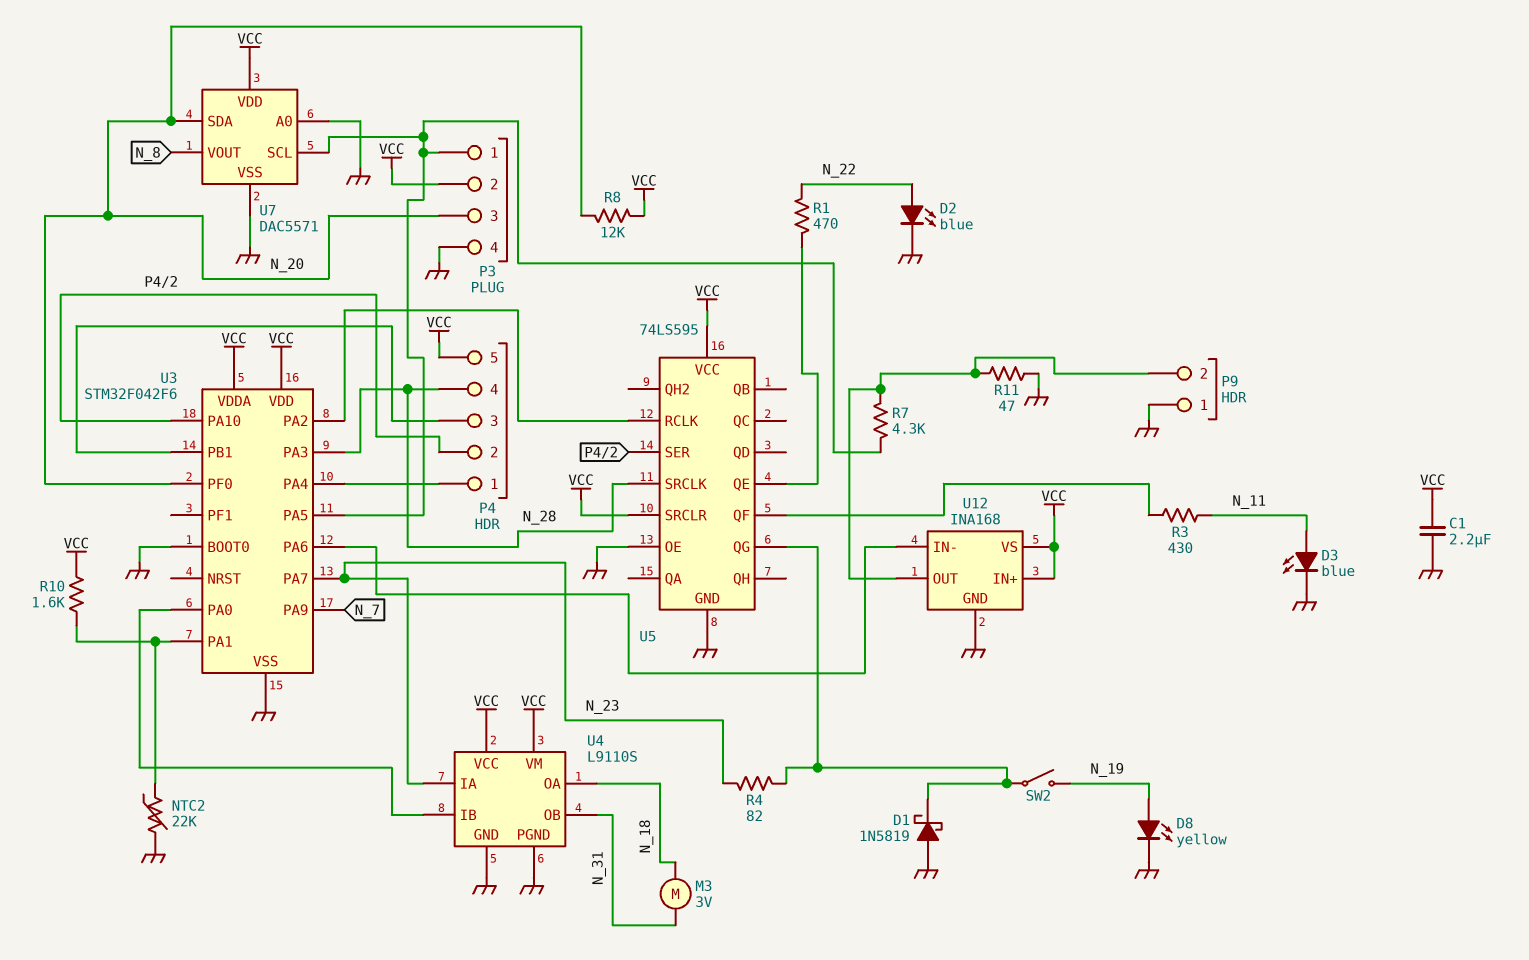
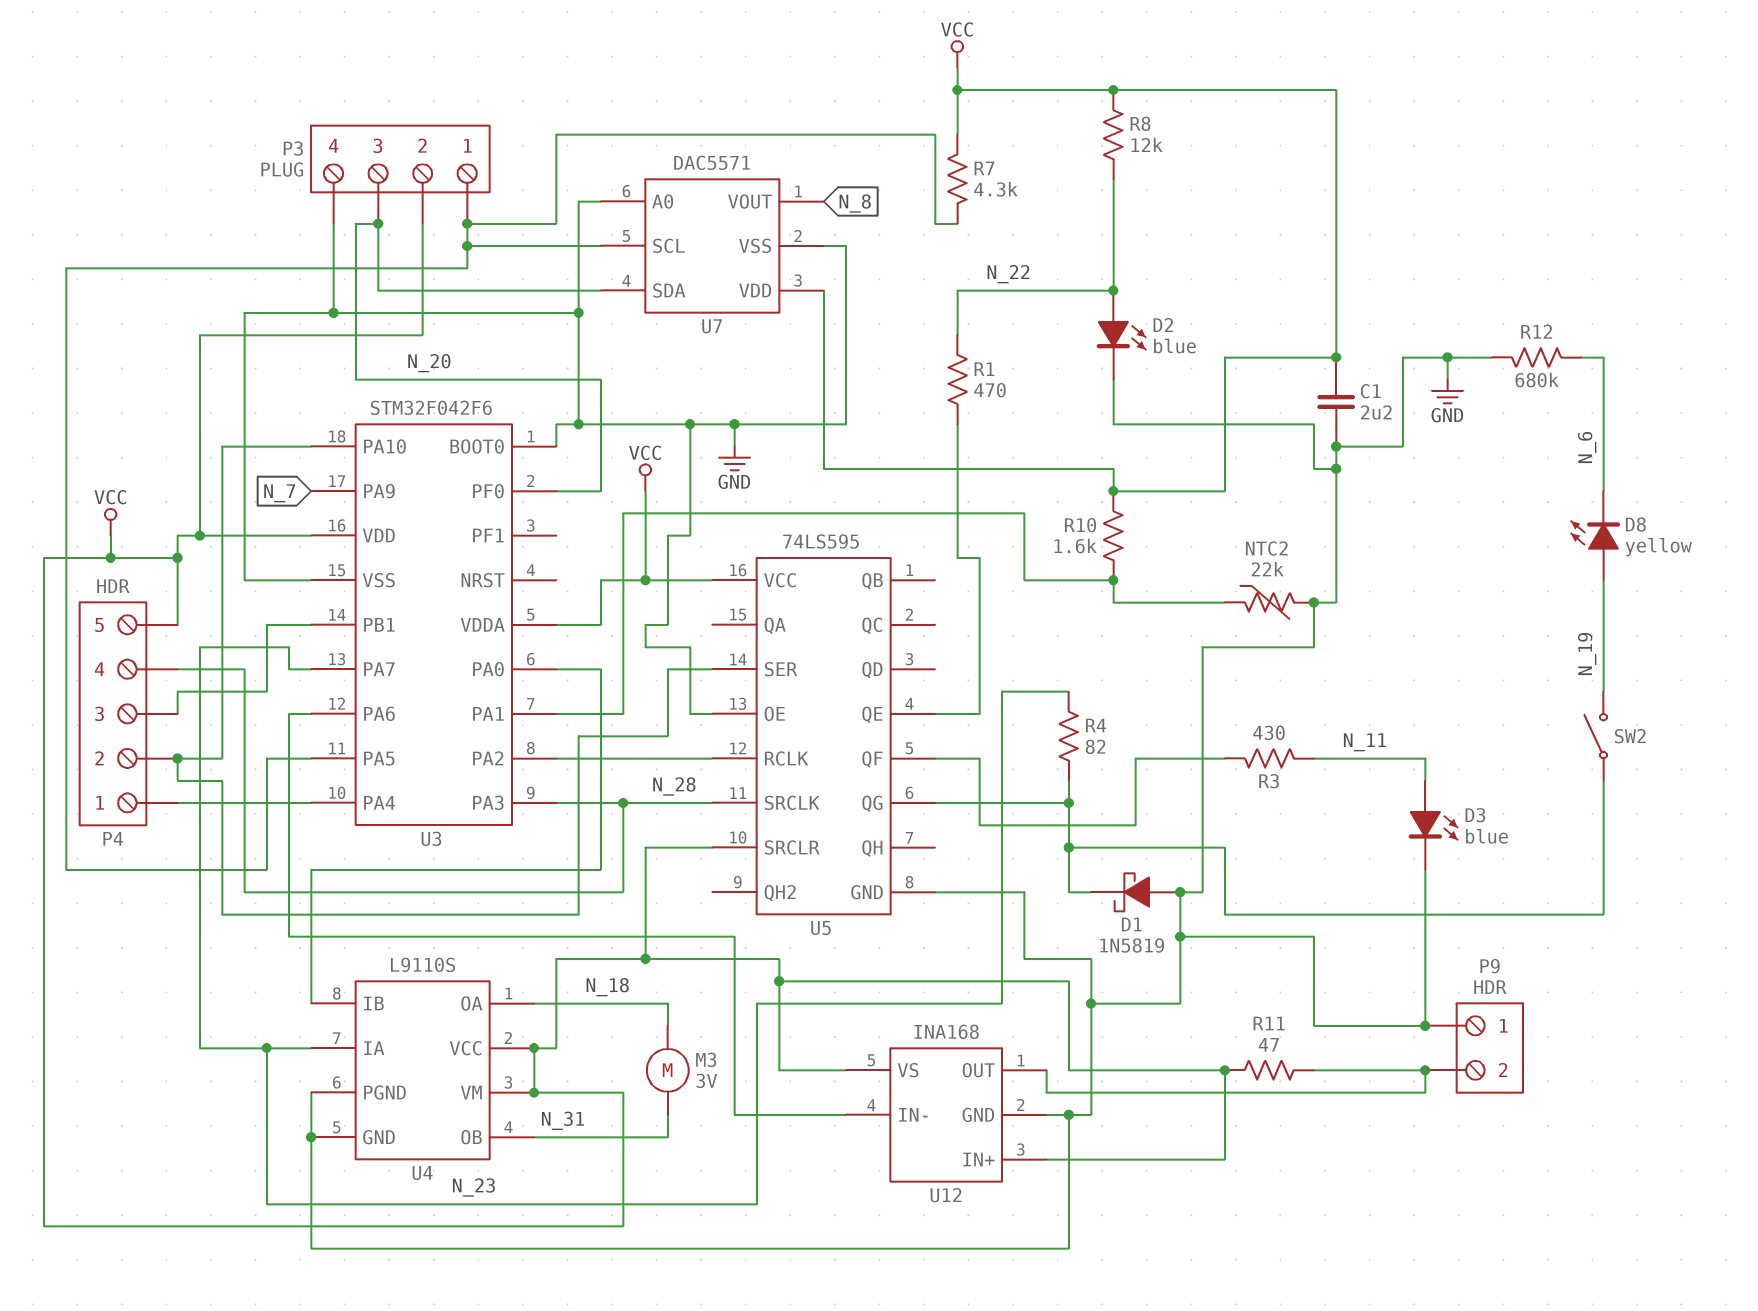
D8: LED yellow (A N_19, K GND) -> LED yellow (A N_19, K N_6)
R7: 4.3k (P3/1, P9/2) -> 4.3k (P3/1, VCC)
R8: 12k (N_20, VCC) -> 12k (N_22, VCC)
R11: 47 (GND, P9/2) -> 47 (P9/2, VCC)
R12: none -> 680k (GND, N_6)

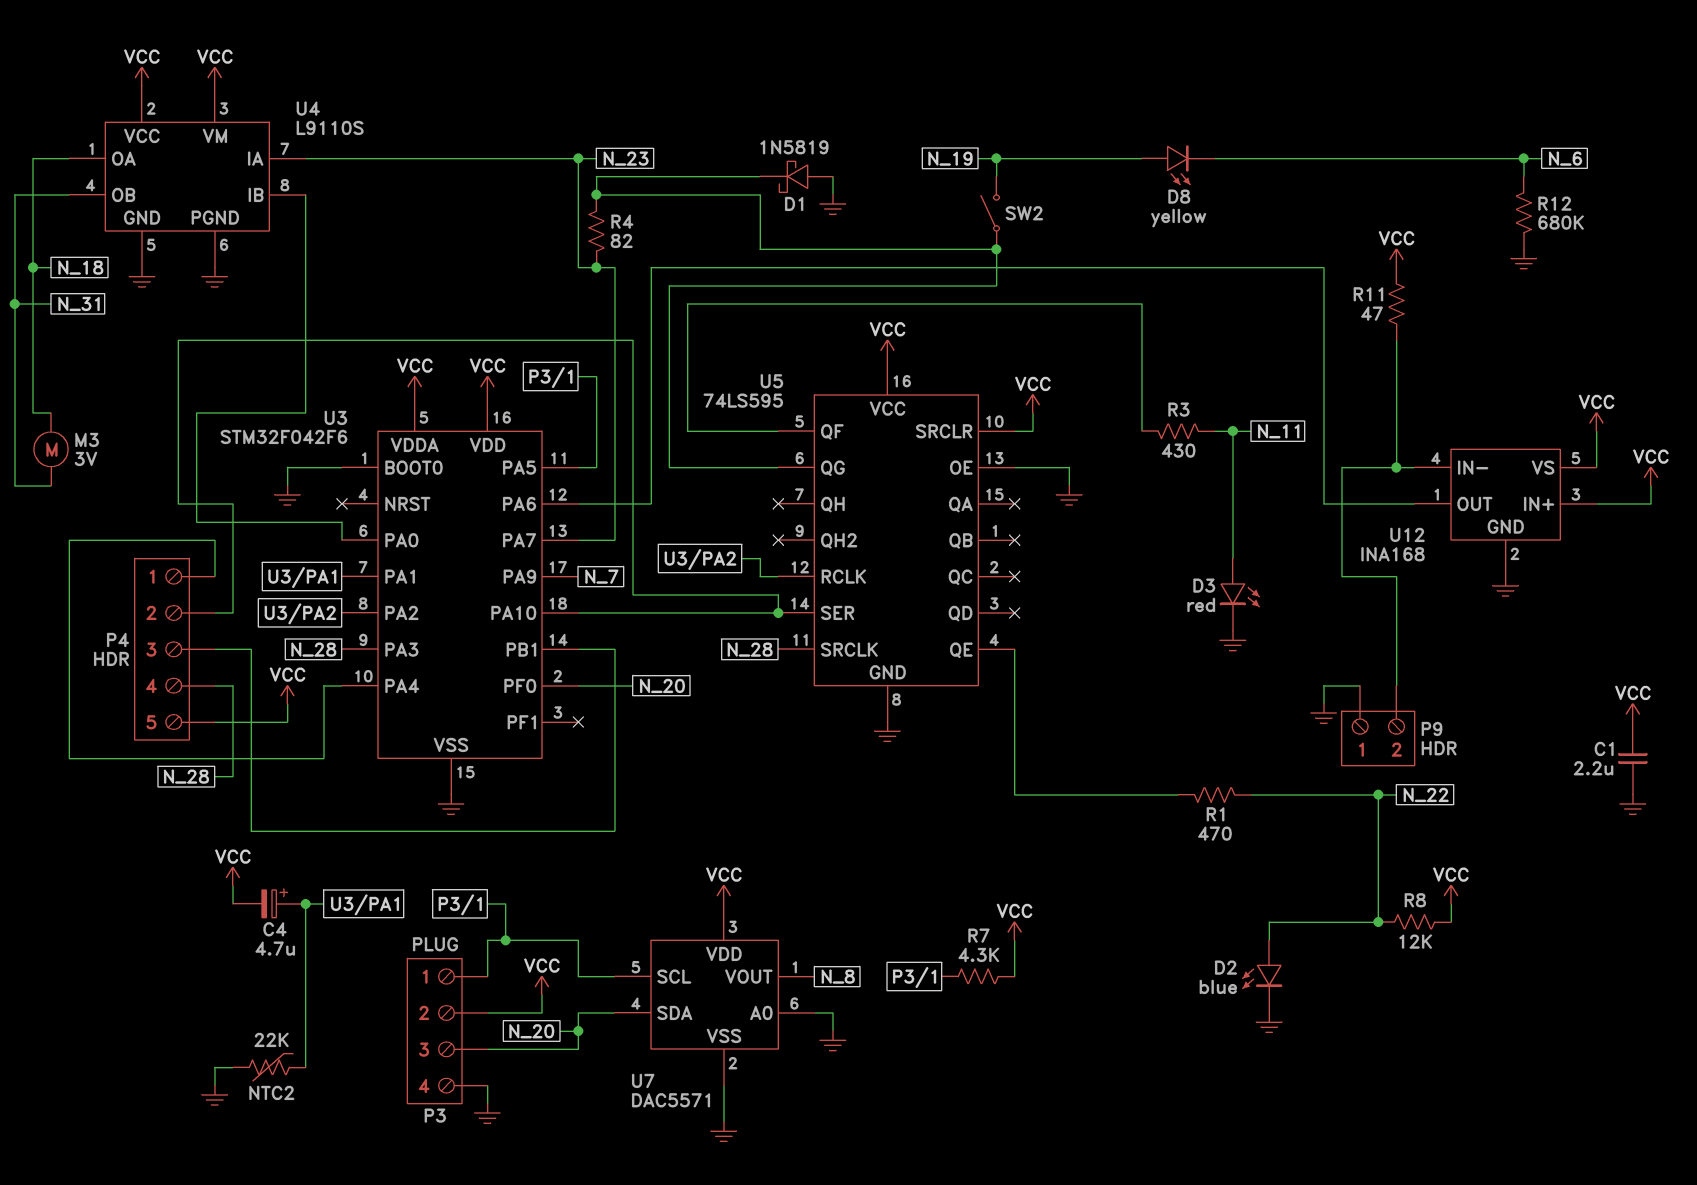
C4: none -> 4.7uF (plus U3/PA1, minus VCC)
D3: LED blue (A N_11, K GND) -> LED red (A N_11, K GND)
R10: 1.6k (U3/PA1, VCC) -> none
U12 pin IN-: U3/PA6 -> P9/2
U12 pin OUT: P9/2 -> U3/PA6

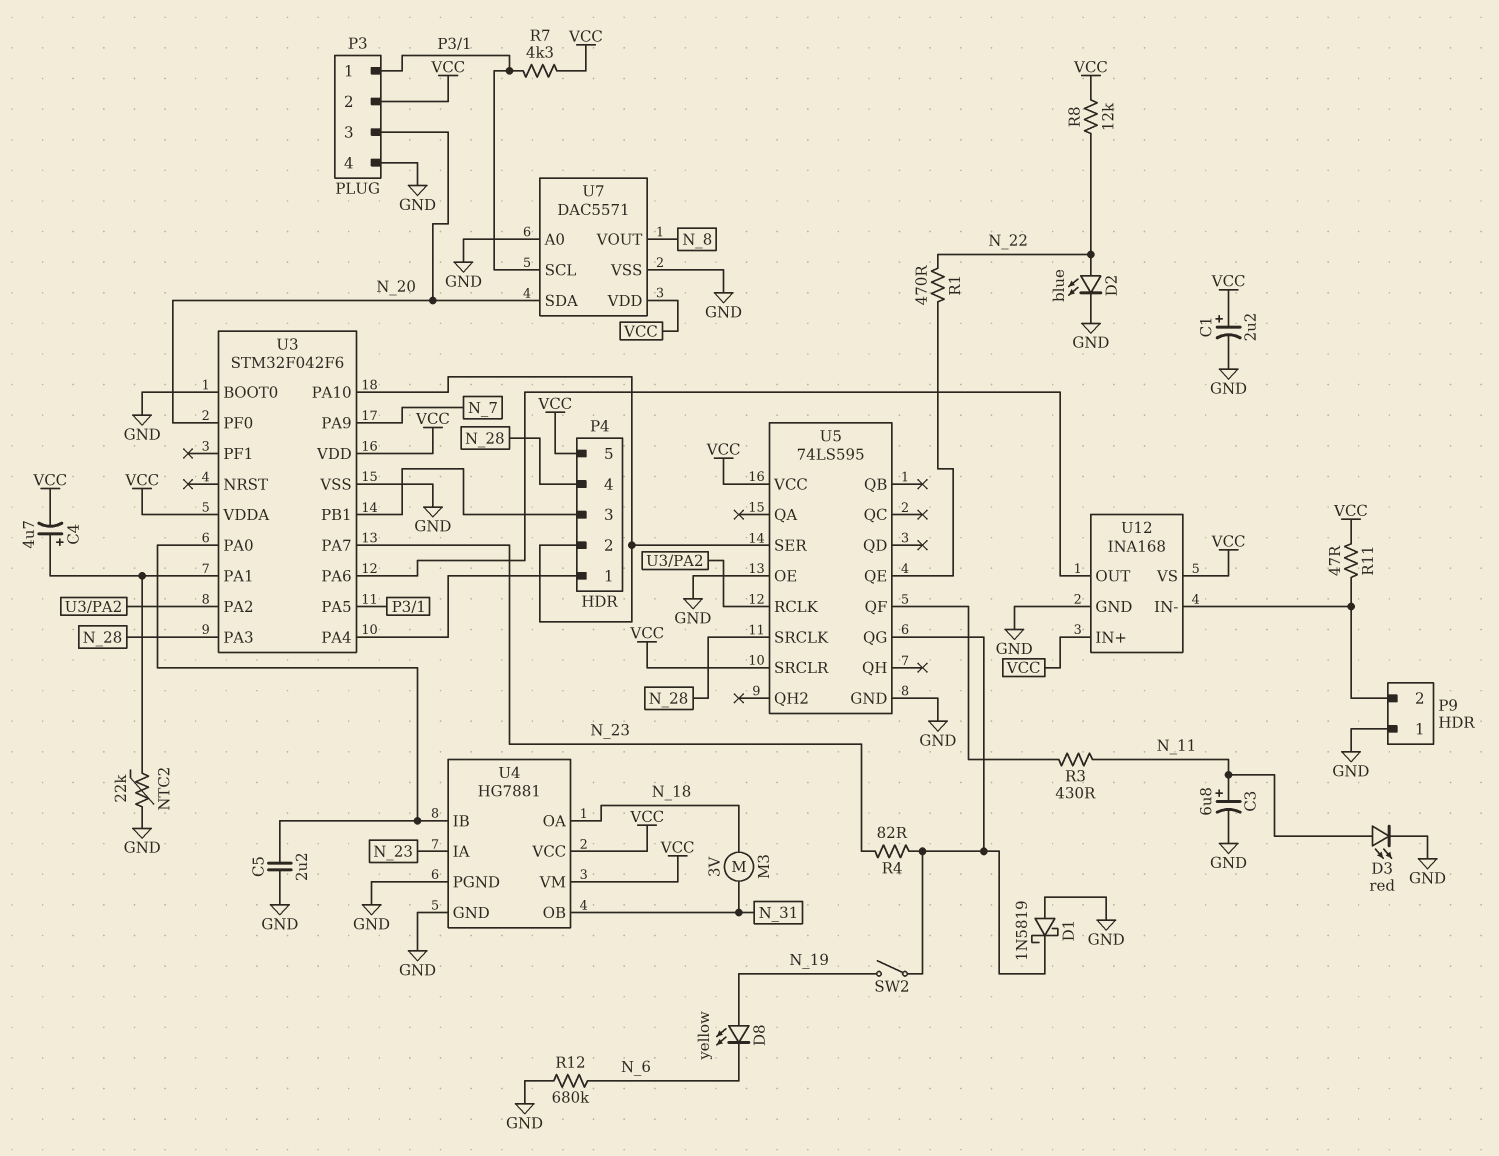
C1: 2.2uF (GND, VCC) -> 2.2uF (plus VCC, minus GND)
C3: none -> 6.8uF (plus N_11, minus GND)
C5: none -> 2.2uF (GND, U3/PA0)
U4: L9110S -> HG7881

